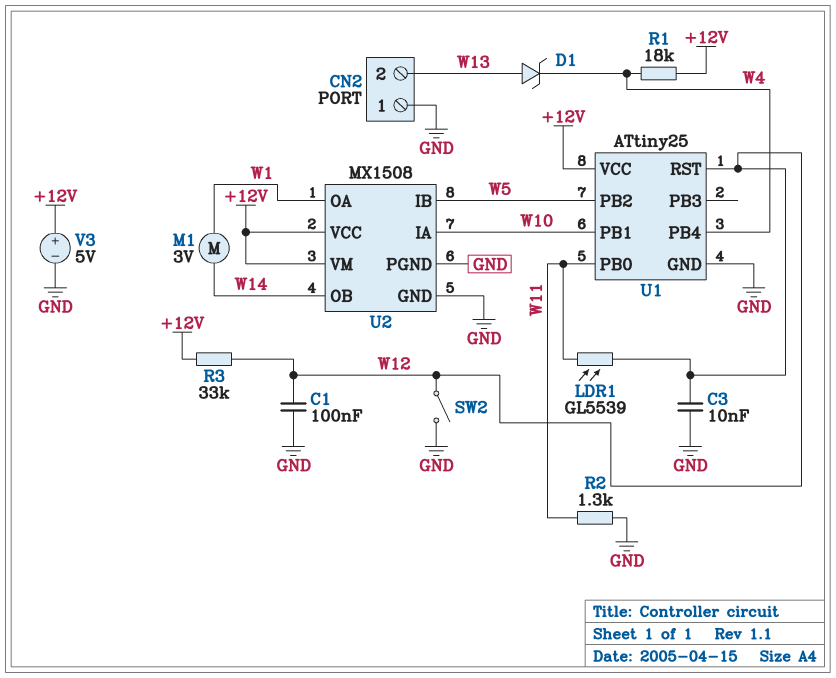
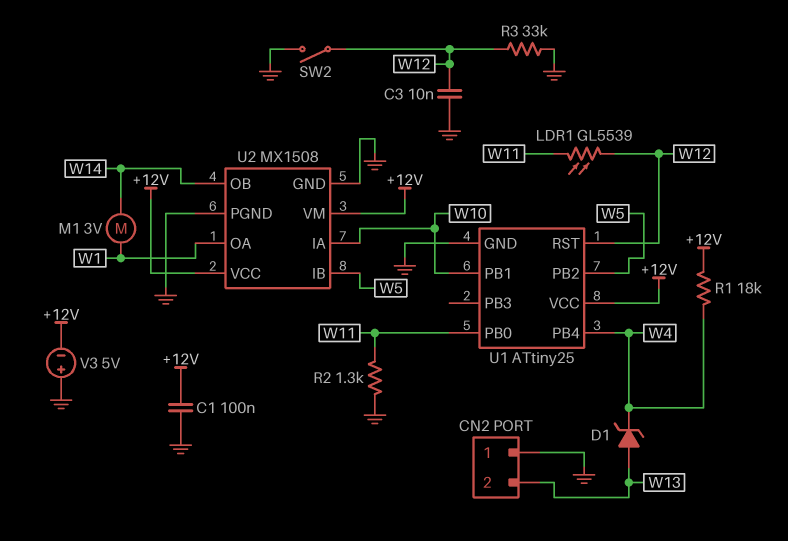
C1: 100nF (GND, W12) -> 100nF (+12V, GND)
R3: 33k (+12V, W12) -> 33k (GND, W12)
V3: 5V (plus +12V, minus GND) -> 5V (plus GND, minus +12V)

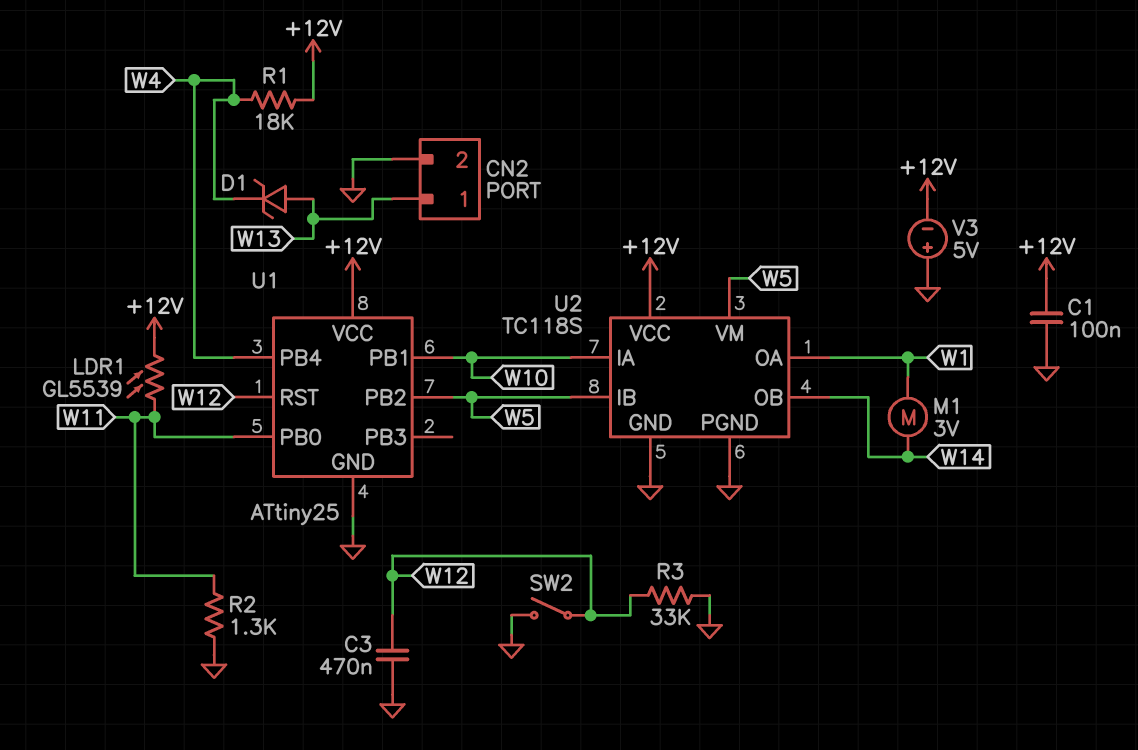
C3: 10nF (GND, W12) -> 470nF (GND, W12)
CN2 pin 1: GND -> W13
CN2 pin 2: W13 -> GND
LDR1: GL5539 (W11, W12) -> GL5539 (+12V, W11)
U2: MX1508 -> TC118S
U2 pin VM: +12V -> W5

